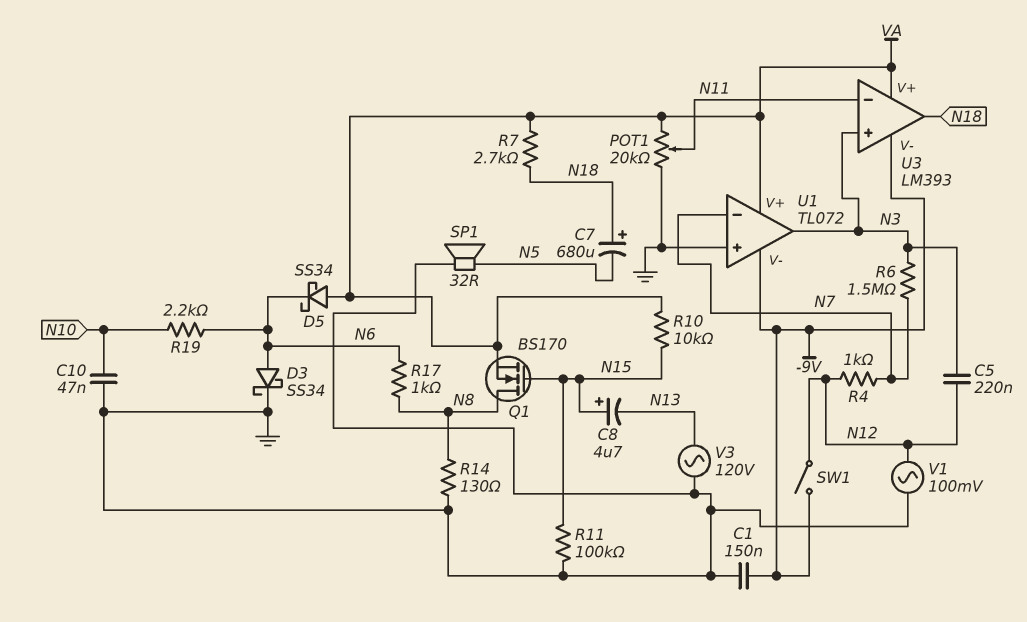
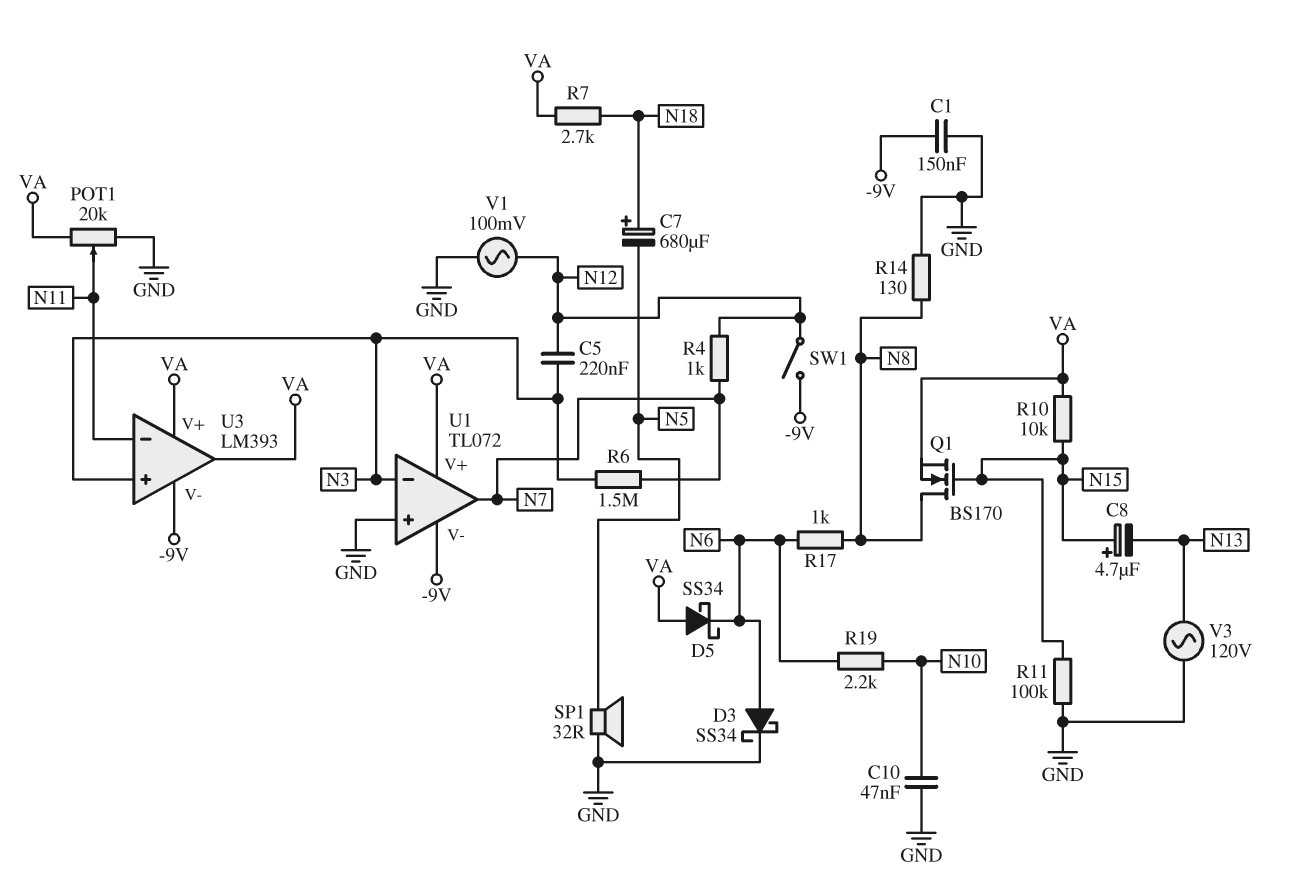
U1 pin in-: N7 -> N3
U1 pin out: N3 -> N7
U3 pin out: N18 -> VA

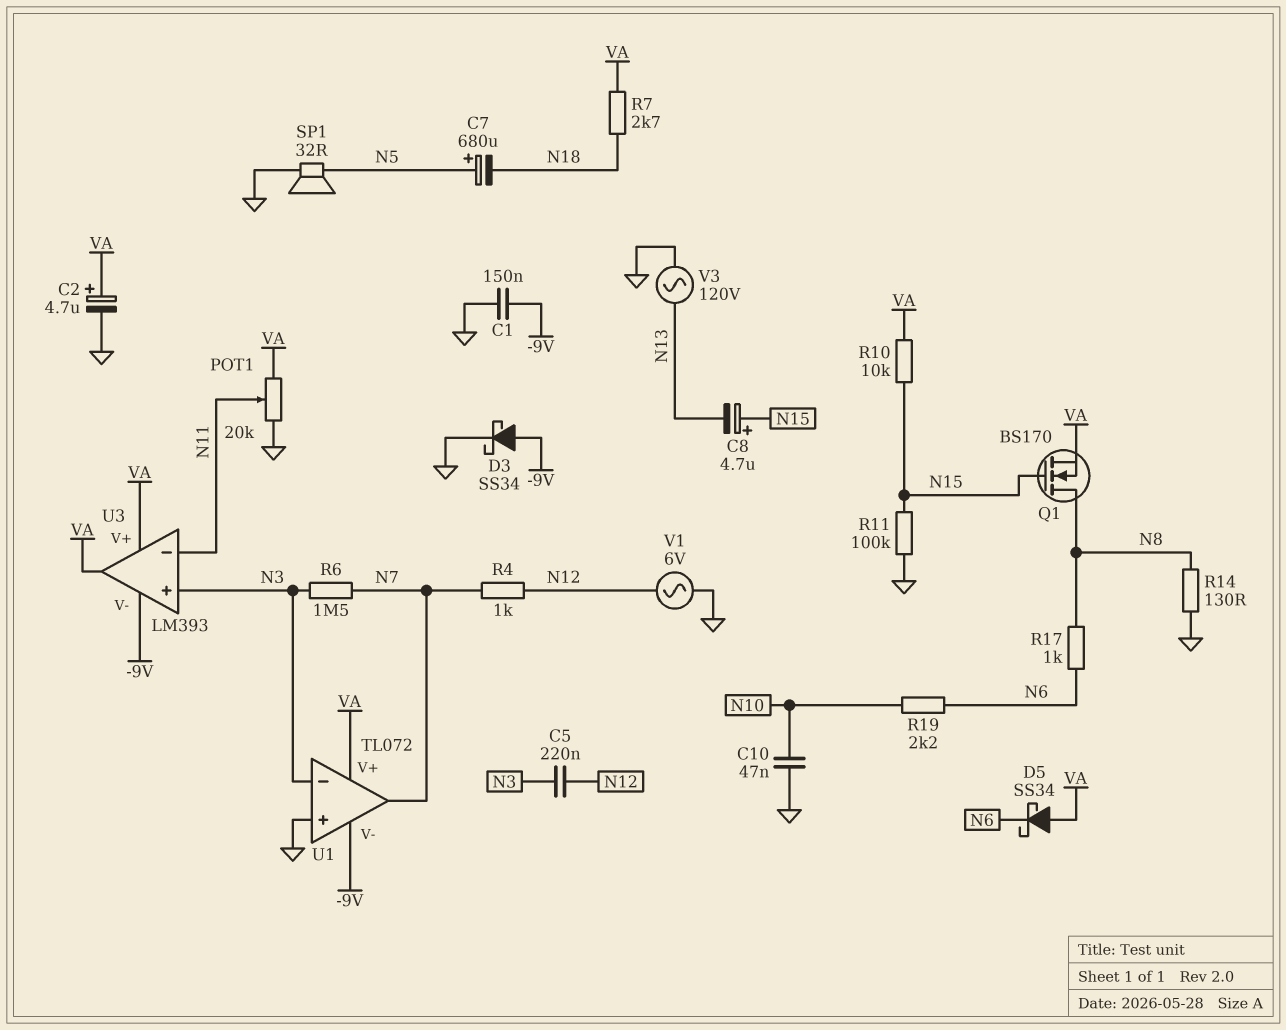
C2: none -> 4.7uF (plus VA, minus GND)
C7: 680uF (plus N18, minus N5) -> 680uF (plus N5, minus N18)
D3: schottky SS34 (A N6, K GND) -> schottky SS34 (A -9V, K GND)
SW1: switch (-9V, N12) -> none
V1: AC 100mV (GND, N12) -> AC 6V (GND, N12)

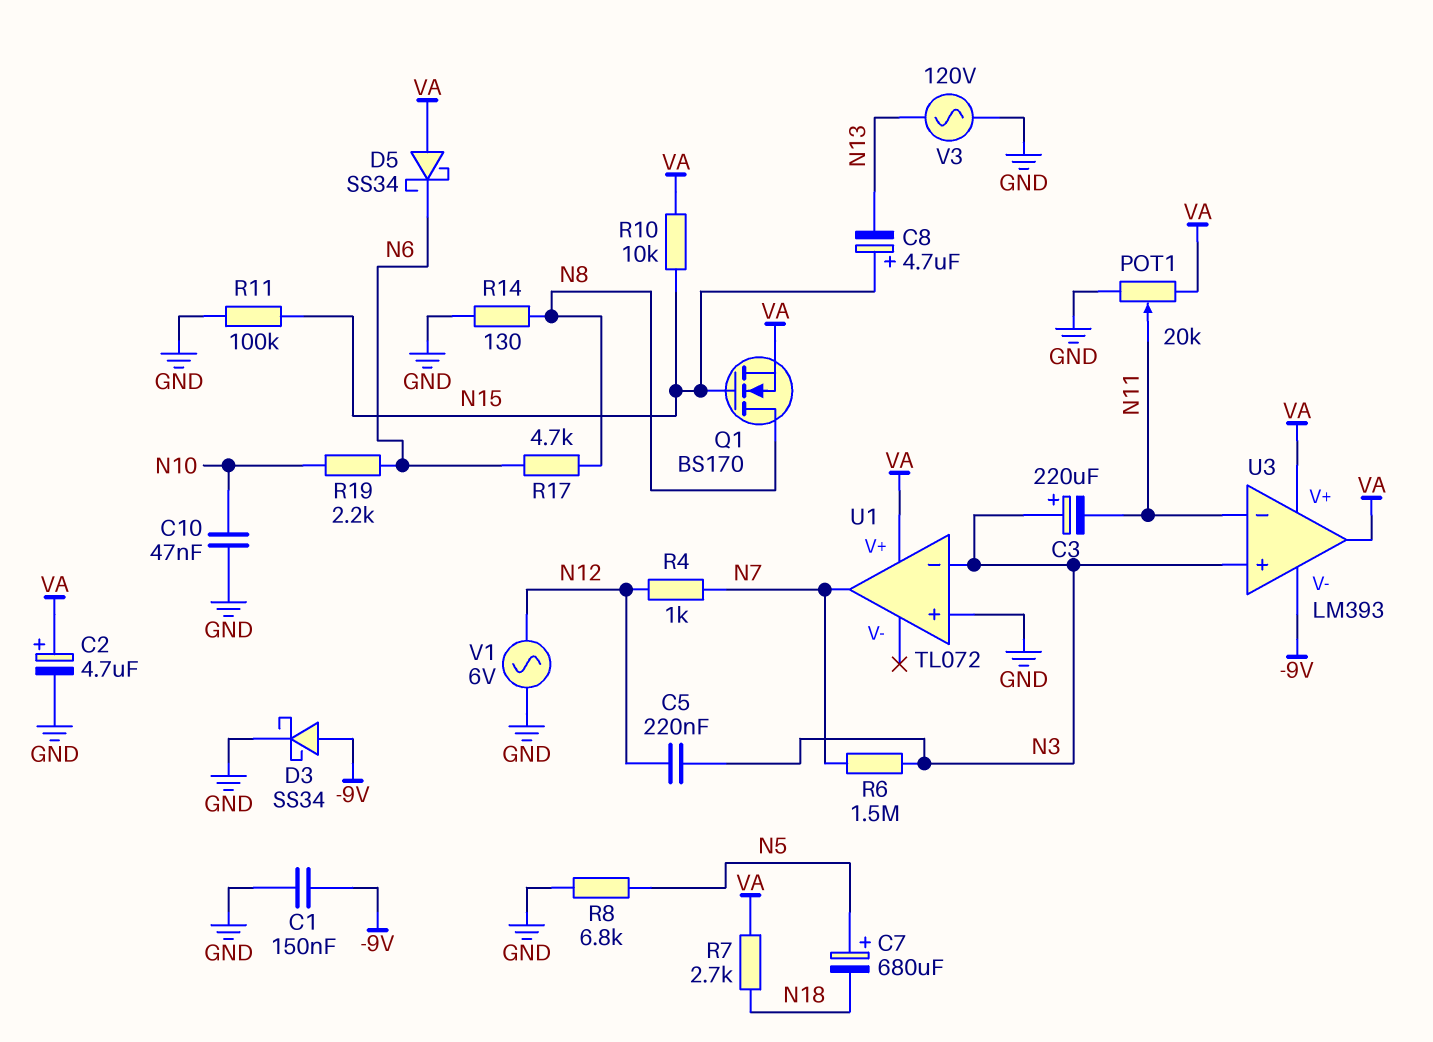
C3: none -> 220uF (plus N3, minus N11)
R8: none -> 6.8k (GND, N5)
R17: 1k (N6, N8) -> 4.7k (N6, N8)
SP1: speaker 32R (GND, N5) -> none
U1 pin V-: -9V -> none

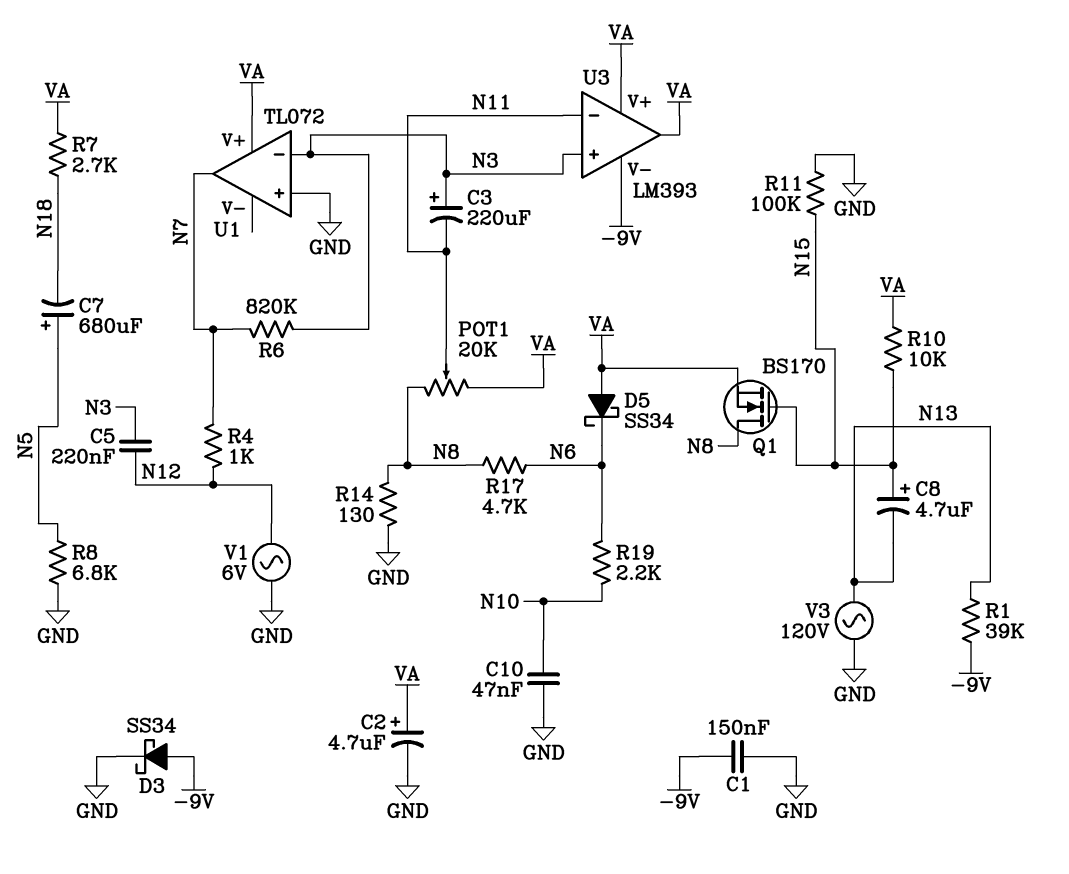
POT1: 20k (GND, VA, wiper N11) -> 20k (N8, VA, wiper N11)
R1: none -> 39k (-9V, N13)
R6: 1.5M (N3, N7) -> 820k (N3, N7)

